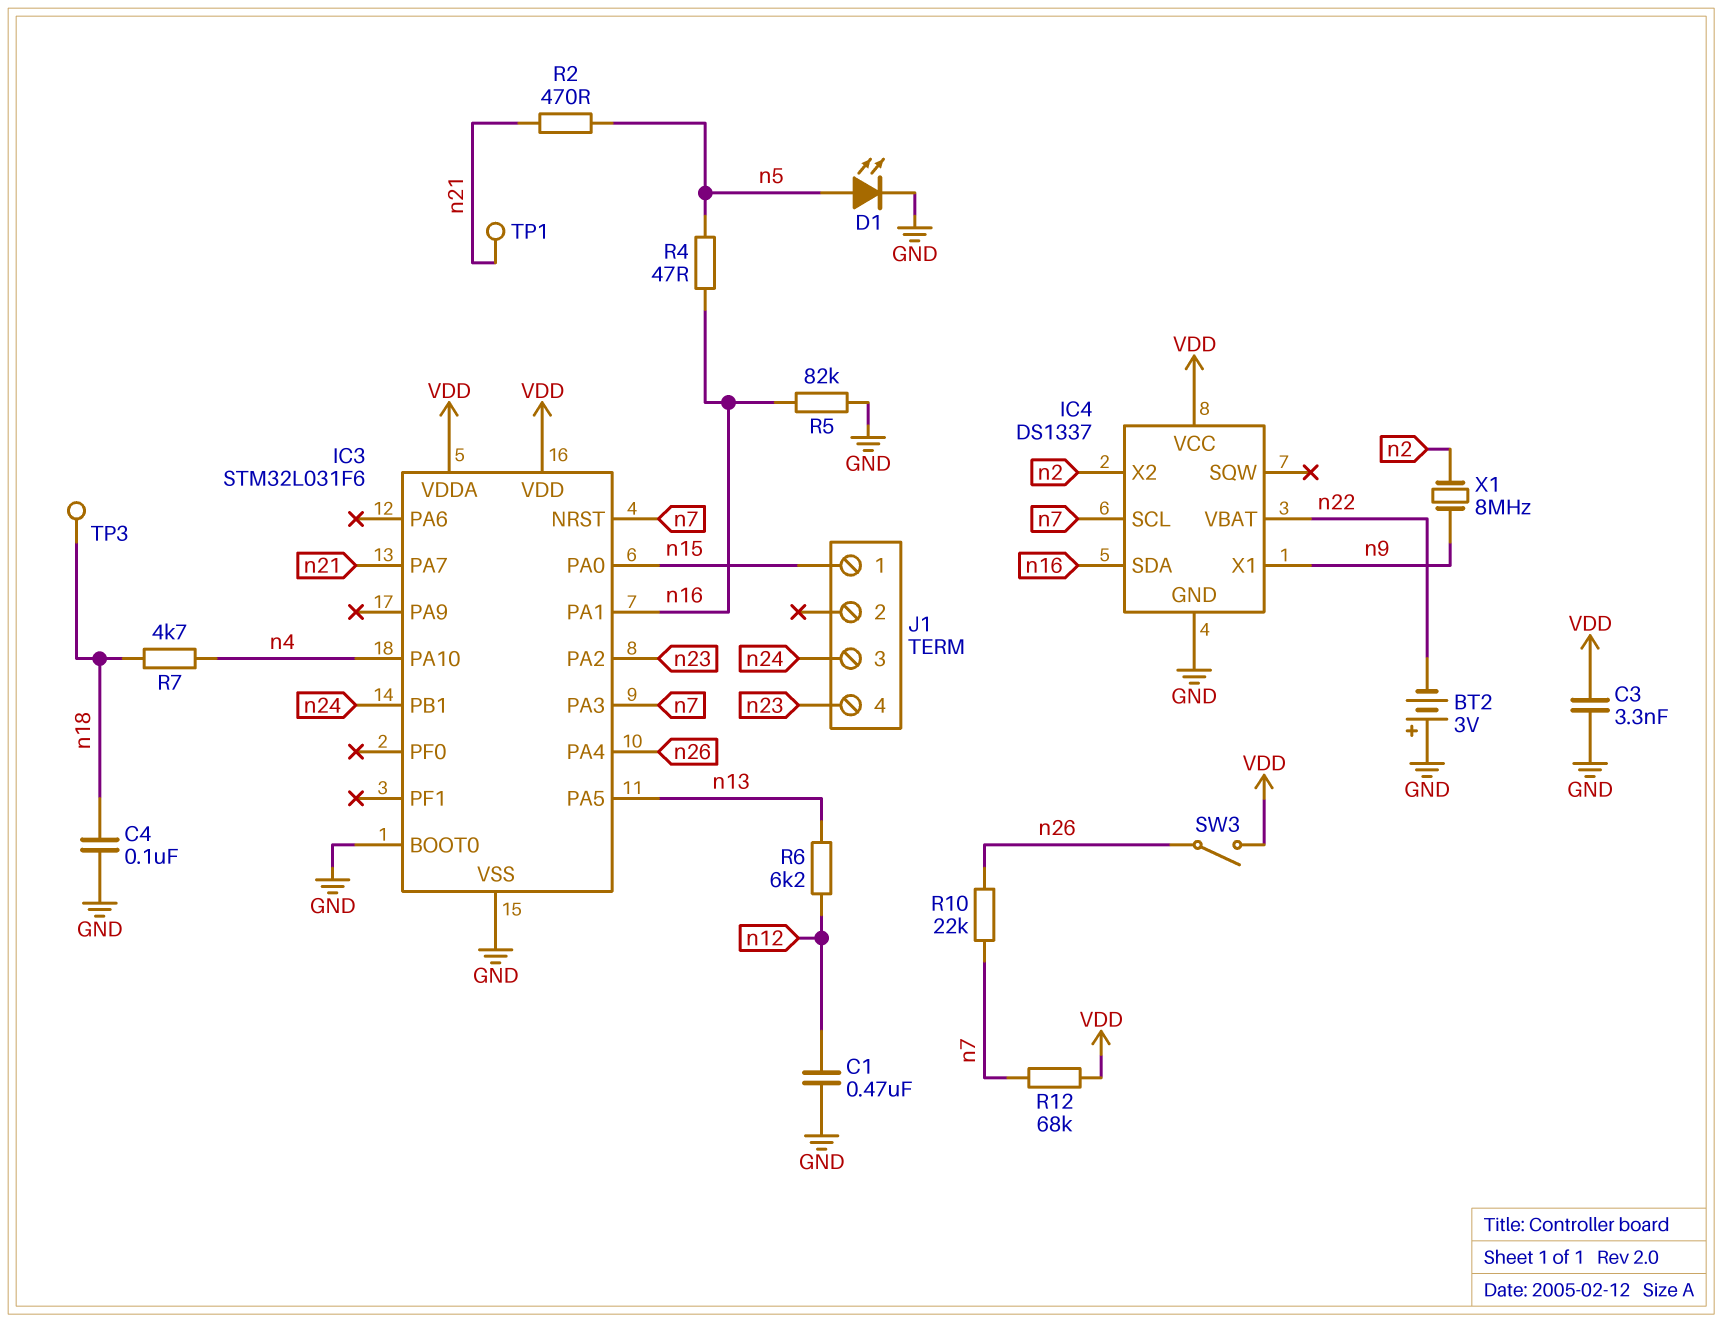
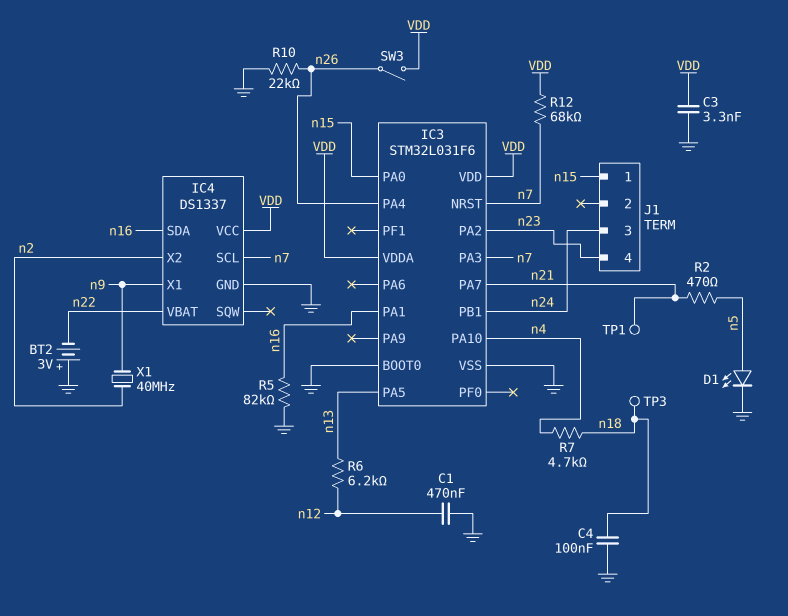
R4: 47 (n5, n16) -> none
R10: 22k (n7, n26) -> 22k (GND, n26)
X1: 8MHz (n2, n9) -> 40MHz (n2, n9)

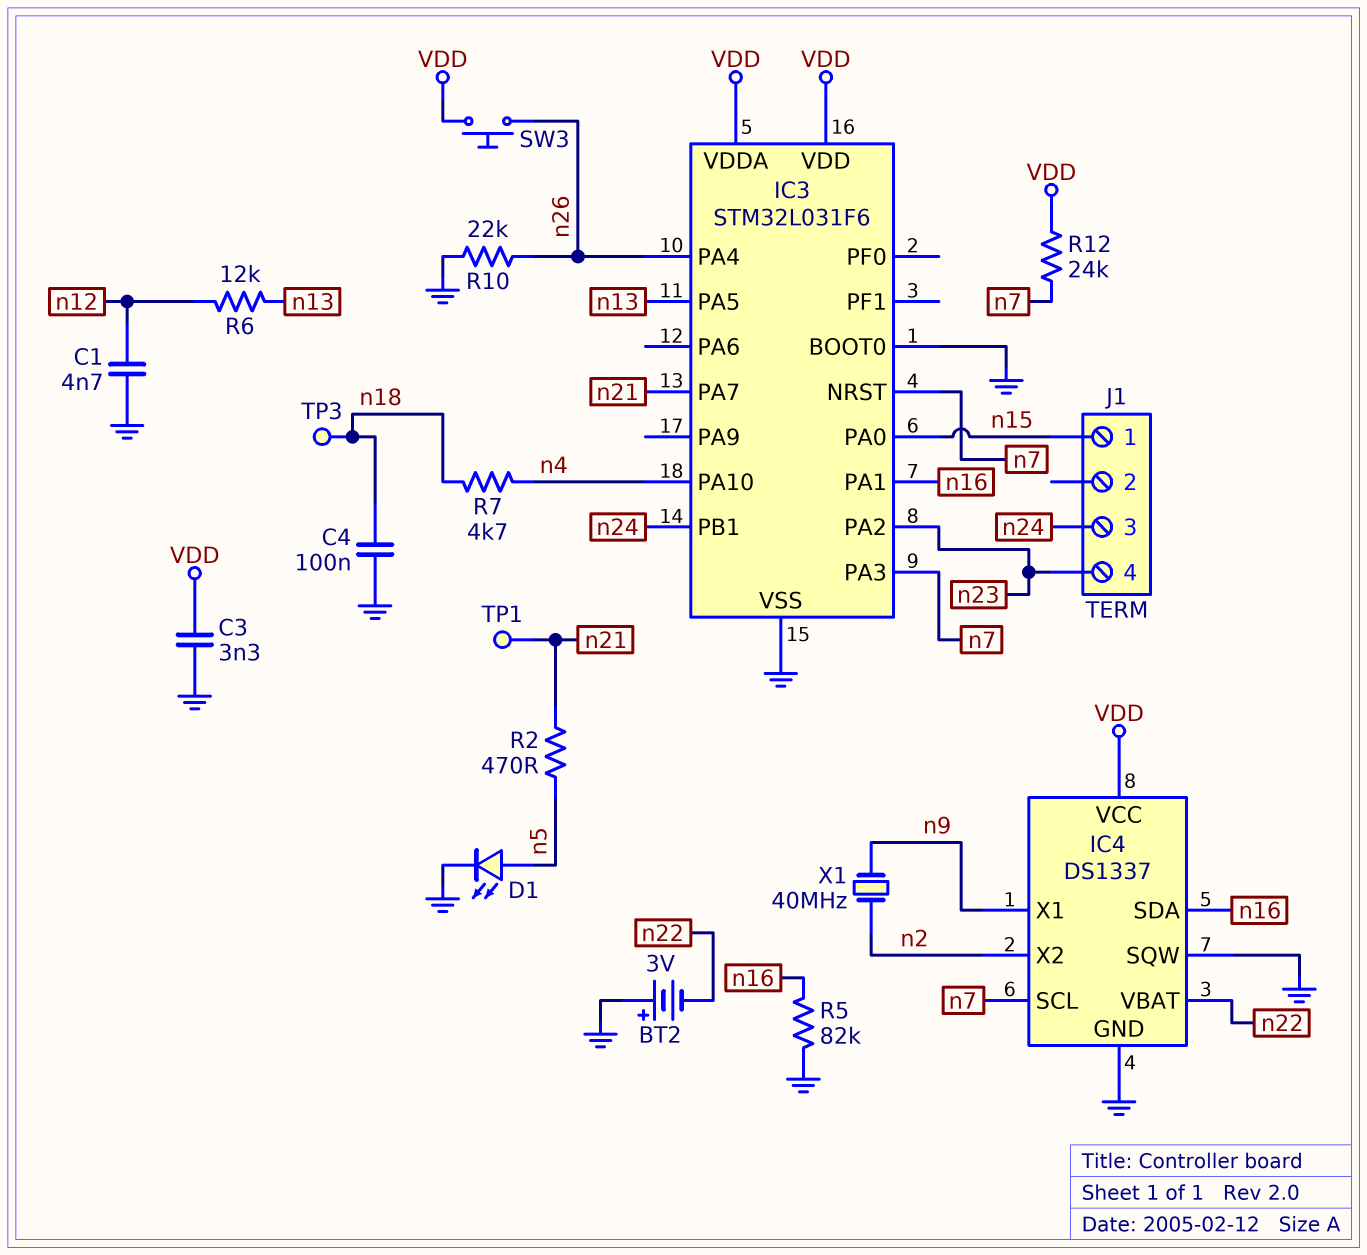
C1: 470nF (GND, n12) -> 4.7nF (GND, n12)
IC4 pin SQW: none -> GND
R6: 6.2k (n12, n13) -> 12k (n12, n13)
R12: 68k (VDD, n7) -> 24k (VDD, n7)
SW3: switch (VDD, n26) -> button (VDD, n26)

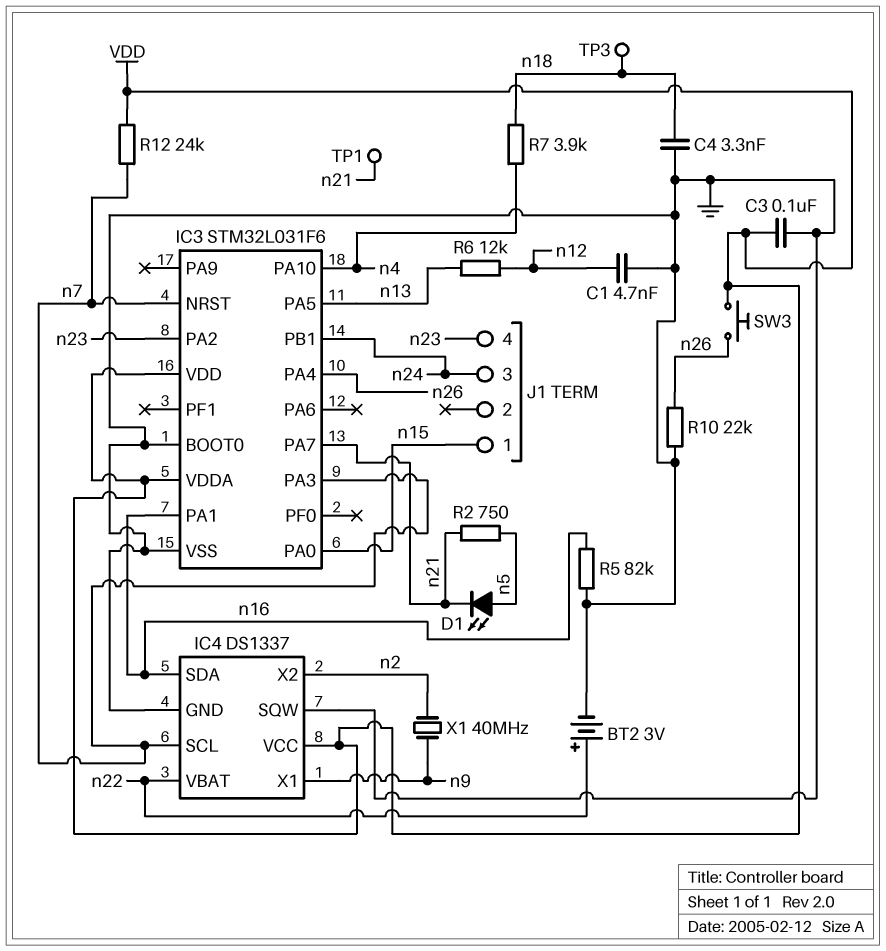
BT2: 3V (plus GND, minus n22) -> 3V (plus n22, minus GND)
C3: 3.3nF (GND, VDD) -> 100nF (GND, VDD)
C4: 100nF (GND, n18) -> 3.3nF (GND, n18)
D1: LED (A n5, K GND) -> LED (A n5, K n21)
R2: 470 (n5, n21) -> 750 (n5, n21)
R7: 4.7k (n4, n18) -> 3.9k (n4, n18)

